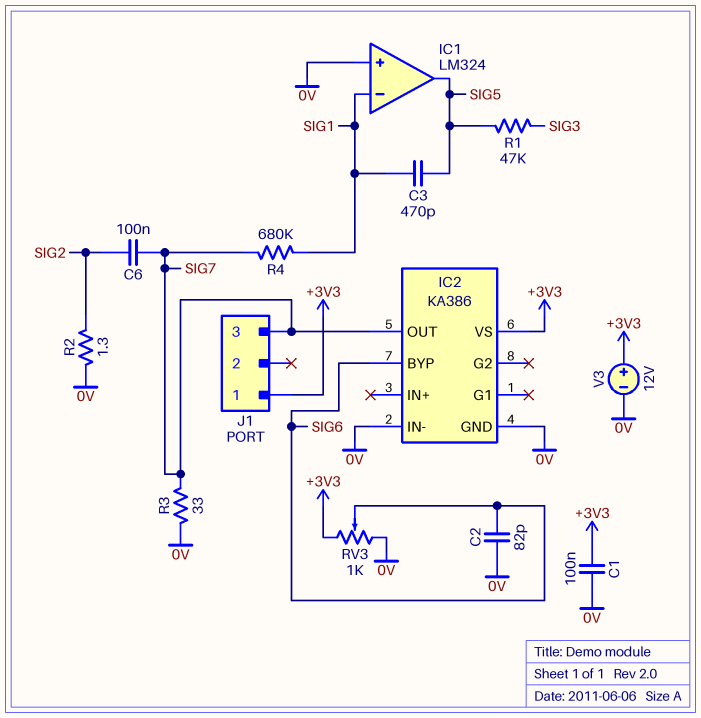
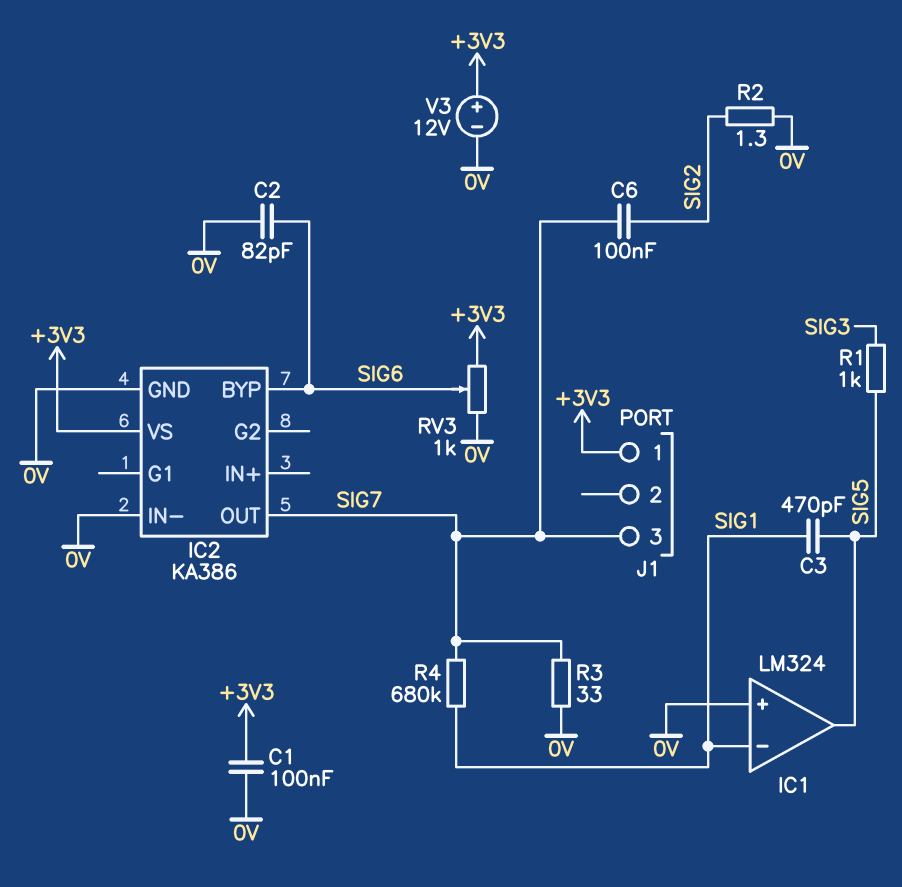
R1: 47k (SIG3, SIG5) -> 1k (SIG3, SIG5)

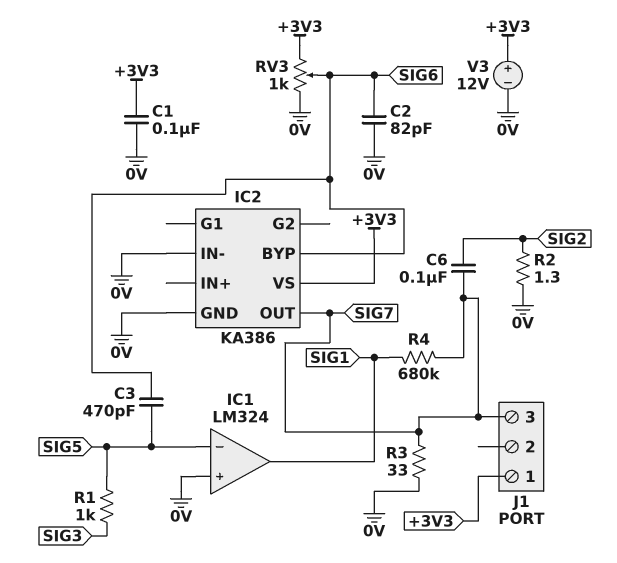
C3: 470pF (SIG1, SIG5) -> 470pF (SIG5, SIG6)
IC1 pin in-: SIG1 -> SIG5
IC1 pin out: SIG5 -> SIG1

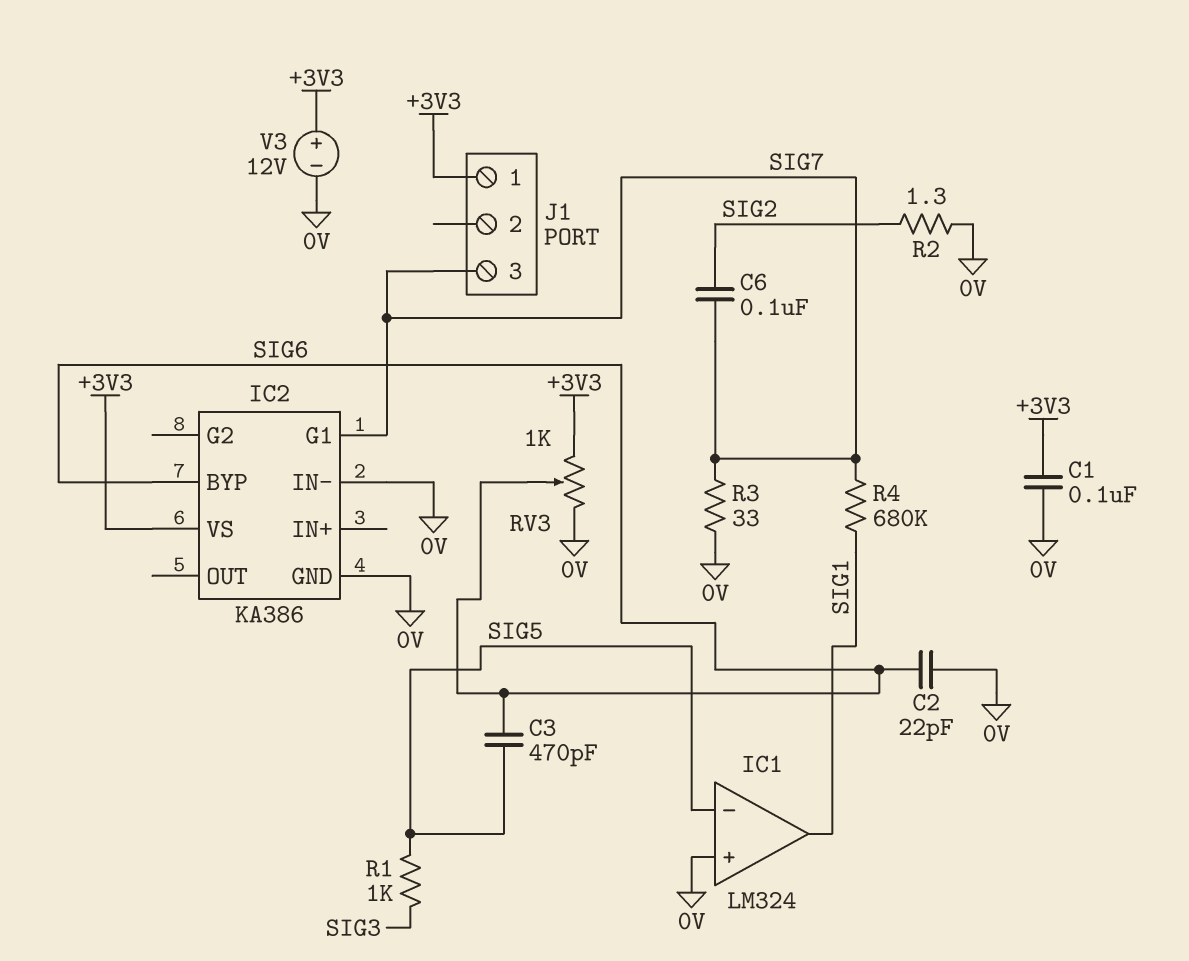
C2: 82pF (0V, SIG6) -> 22pF (0V, SIG6)
IC2 pin G1: none -> SIG7
IC2 pin OUT: SIG7 -> none

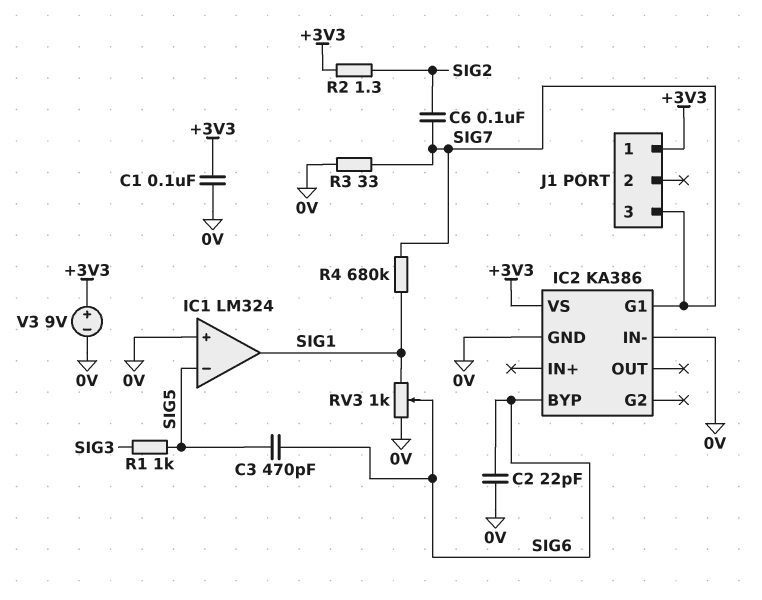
R2: 1.3 (0V, SIG2) -> 1.3 (+3V3, SIG2)
RV3: 1k (+3V3, 0V, wiper SIG6) -> 1k (0V, SIG1, wiper SIG6)
V3: 12V (plus +3V3, minus 0V) -> 9V (plus +3V3, minus 0V)

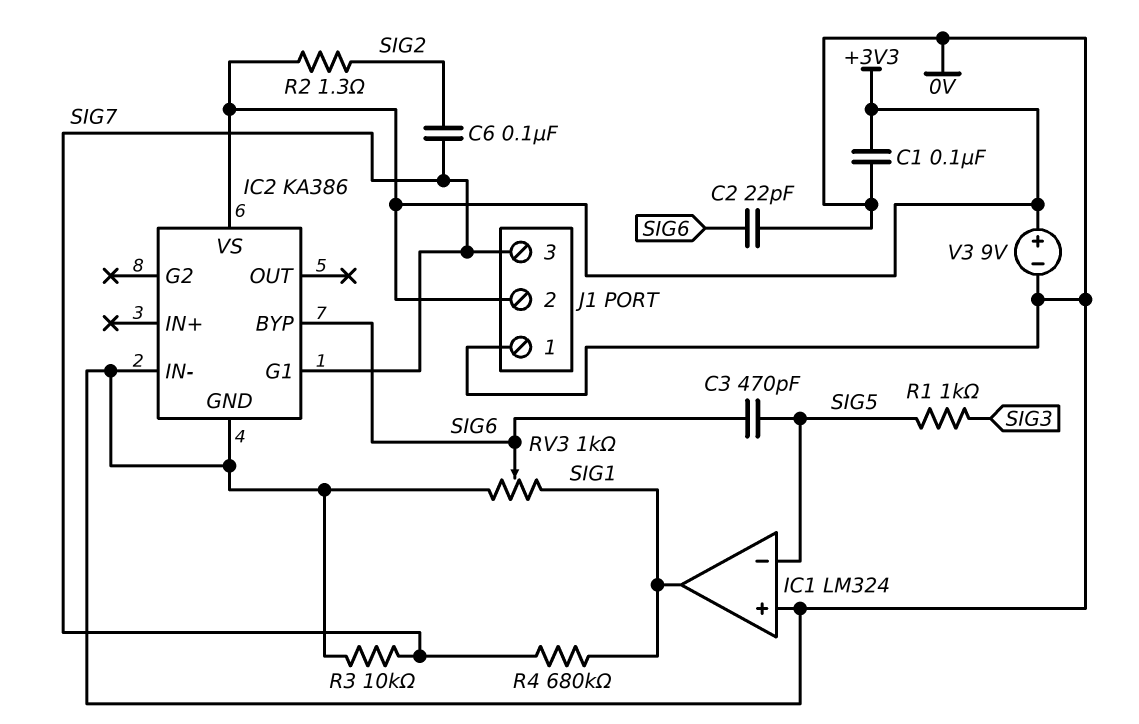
J1 pin 1: +3V3 -> 0V
J1 pin 2: none -> +3V3
R3: 33 (0V, SIG7) -> 10k (0V, SIG7)

